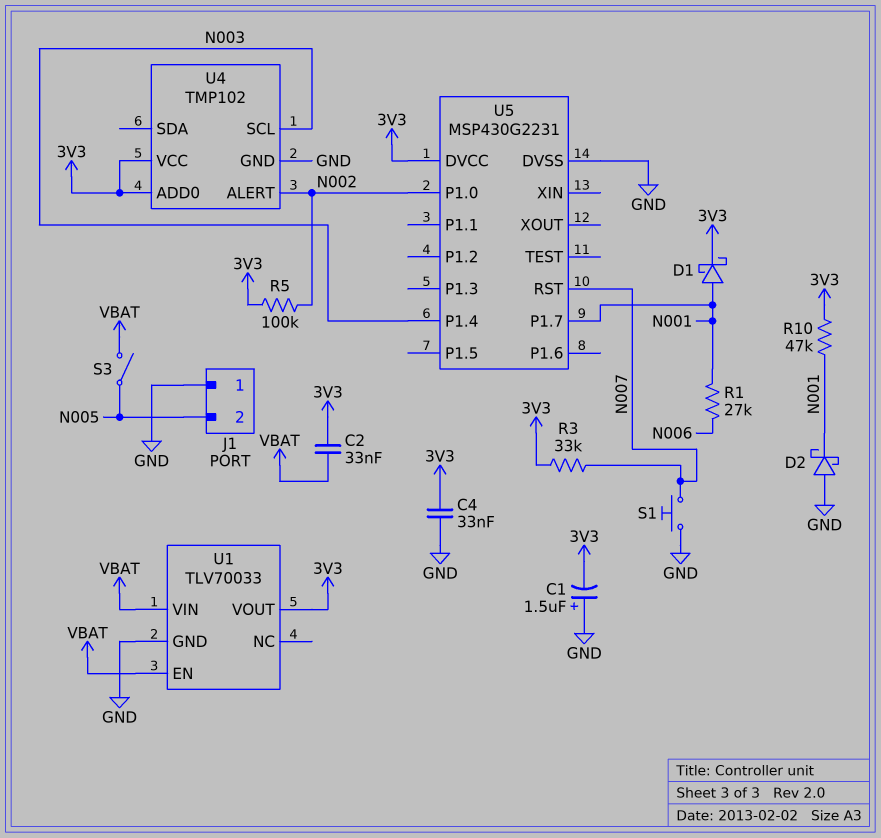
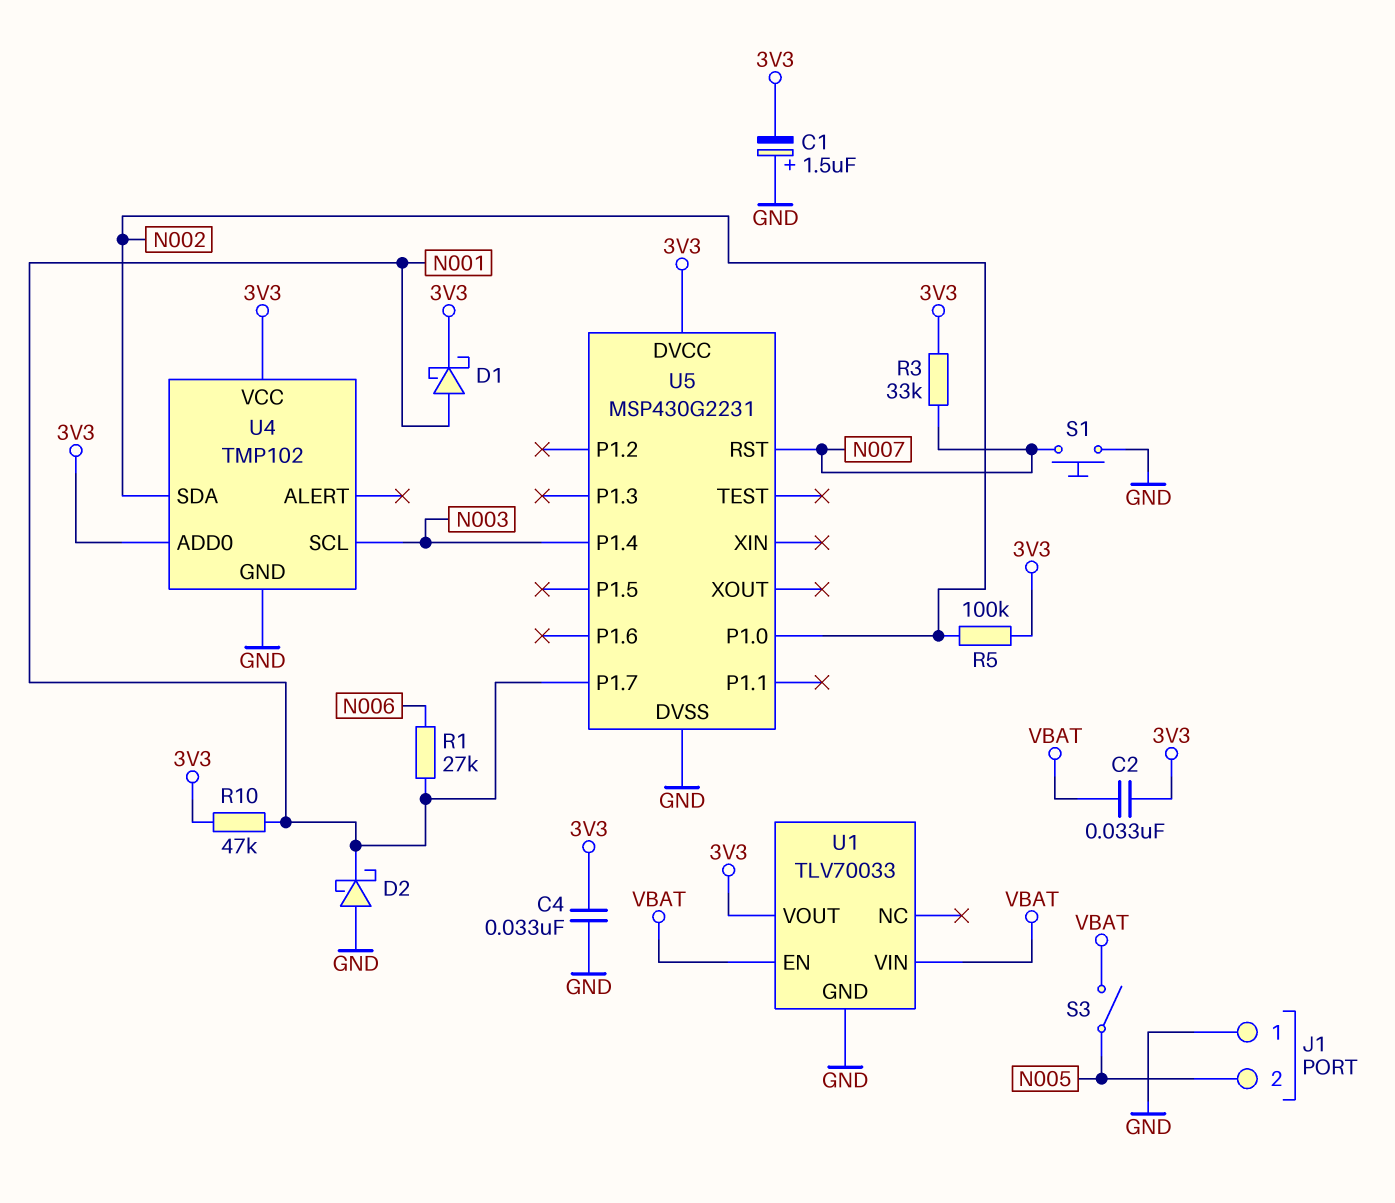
U4 pin ALERT: N002 -> none
U4 pin SDA: none -> N002

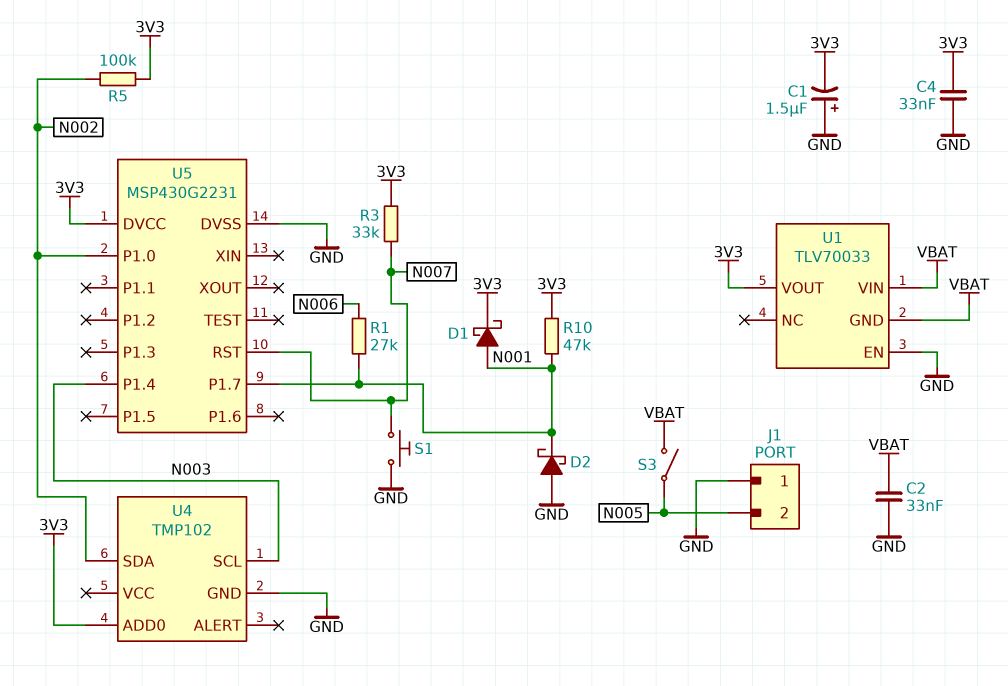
C2: 33nF (3V3, VBAT) -> 33nF (GND, VBAT)
U1 pin EN: VBAT -> GND
U1 pin GND: GND -> VBAT
U4 pin VCC: 3V3 -> none

